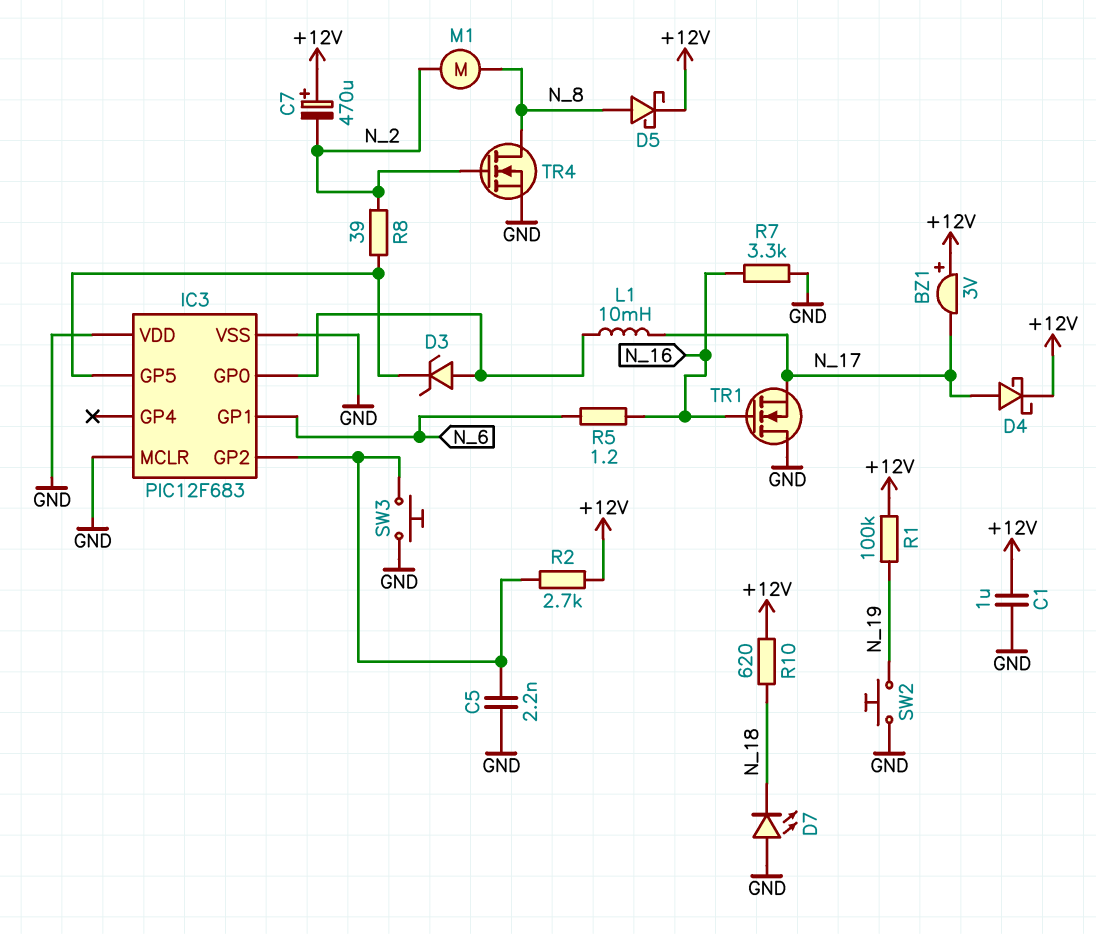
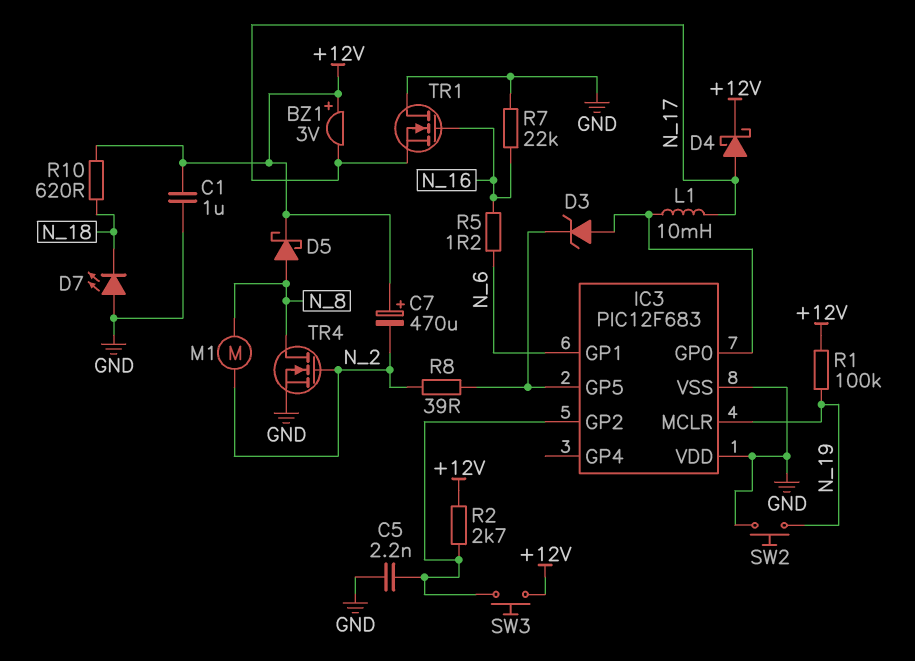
IC3 pin MCLR: GND -> N_19
R7: 3.3k (GND, N_16) -> 22k (GND, N_16)
SW3: button (GND, IC3/GP2) -> button (+12V, IC3/GP2)

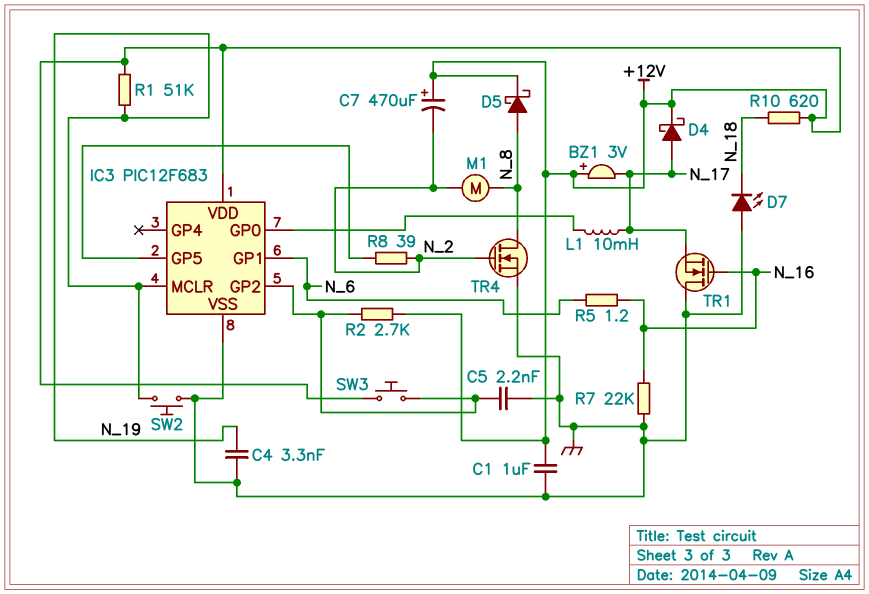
C4: none -> 3.3nF (GND, N_19)
D3: zener (A IC3/GP0, K IC3/GP5) -> none
IC3 pin VDD: GND -> +12V
R1: 100k (+12V, N_19) -> 51k (+12V, N_19)

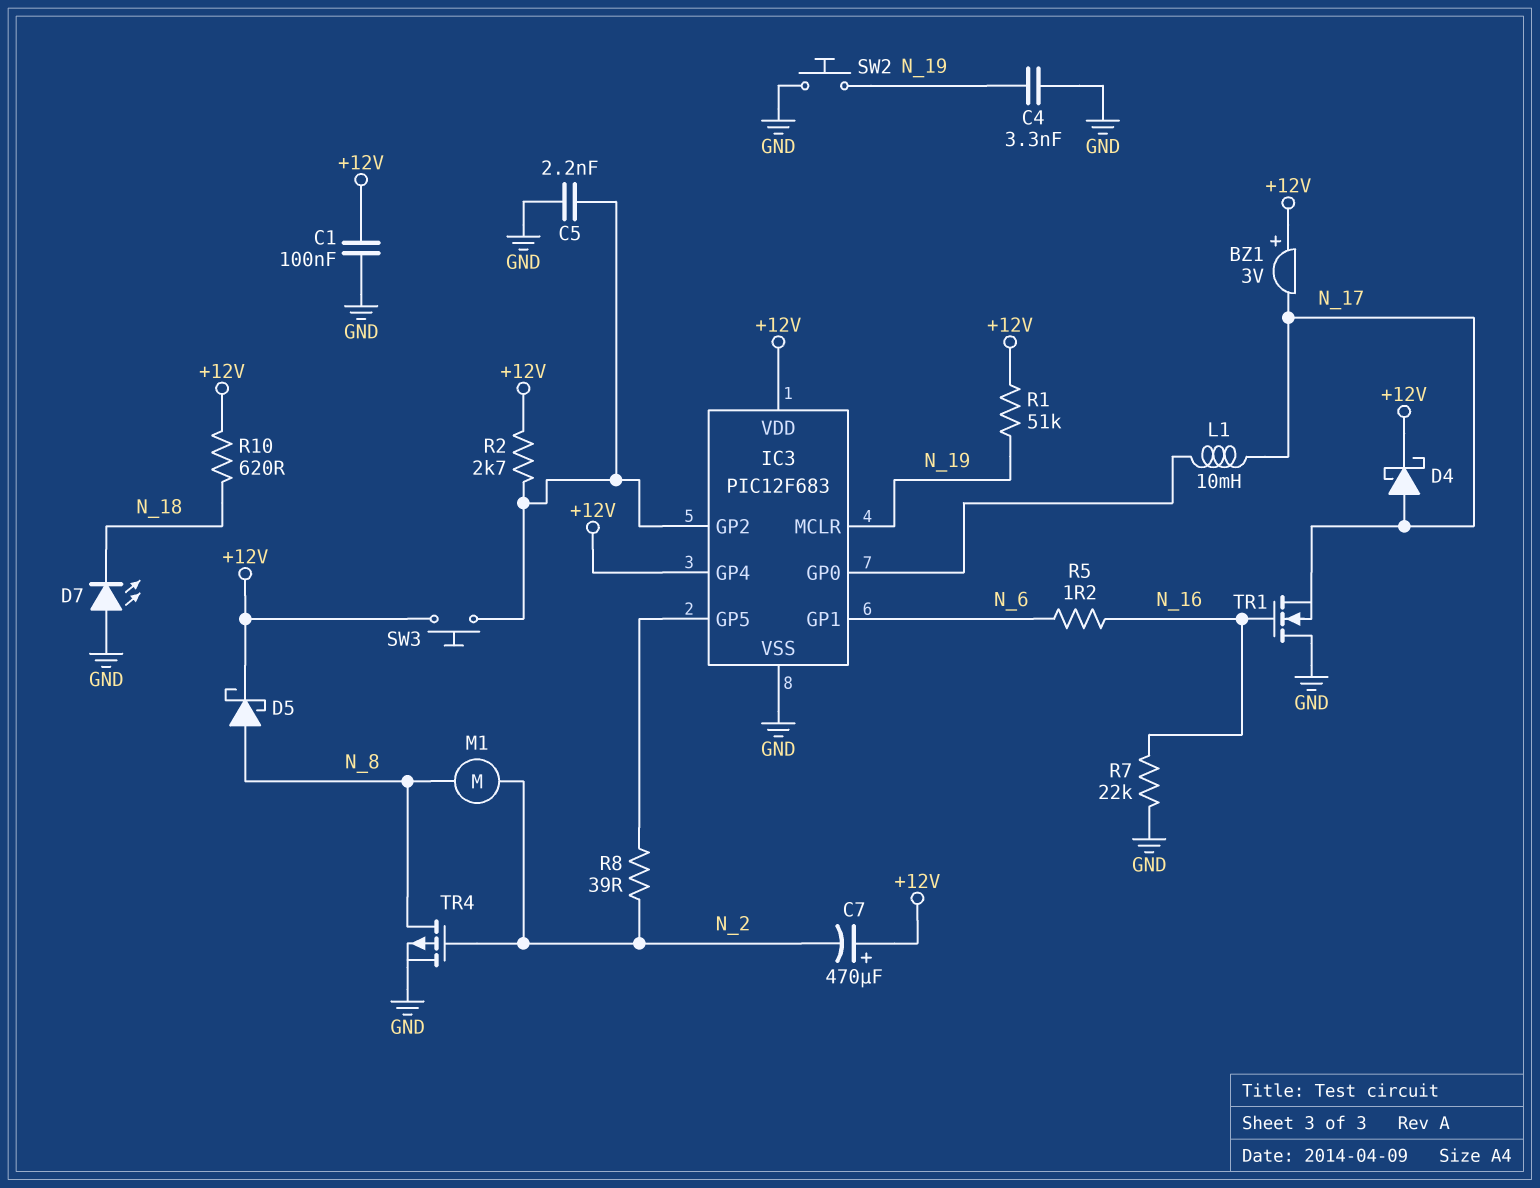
C1: 1uF (+12V, GND) -> 100nF (+12V, GND)
IC3 pin GP4: none -> +12V
TR4: NMOS (G N_2, D N_8, S GND) -> PMOS (G N_2, D N_8, S GND)

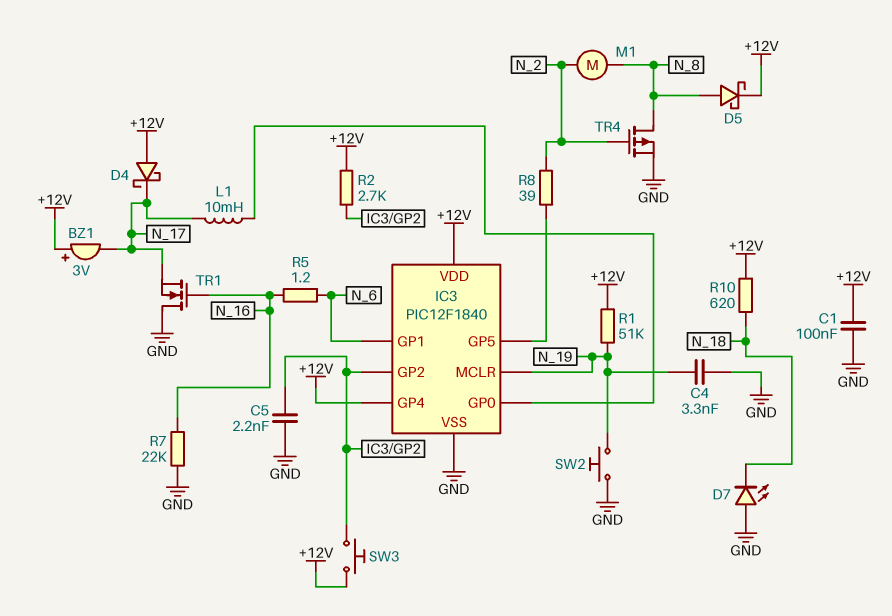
C7: 470uF (plus +12V, minus N_2) -> none
D4: schottky (A N_17, K +12V) -> schottky (A +12V, K N_17)
IC3: PIC12F683 -> PIC12F1840

